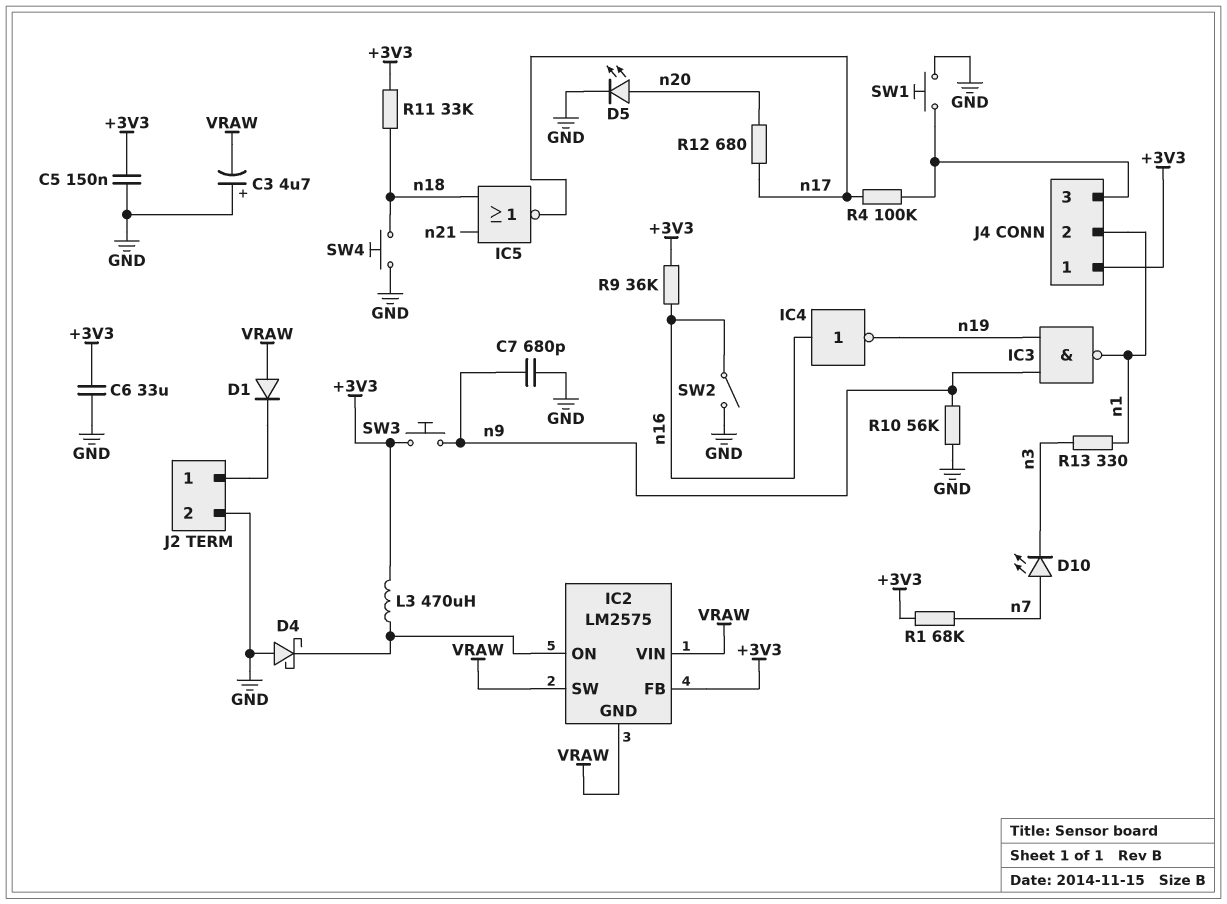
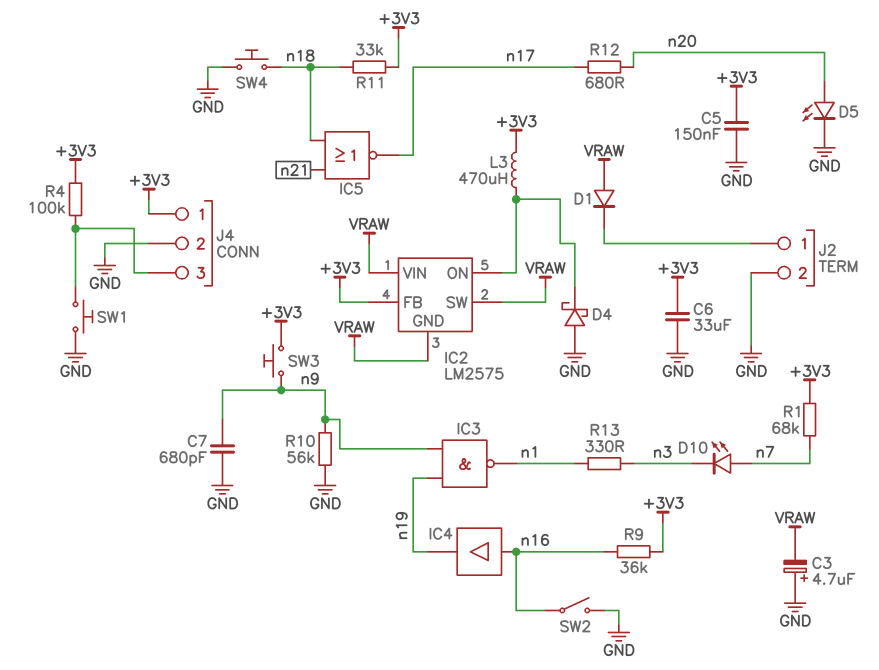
IC4: NOT (in n16, out n19) -> buffer (in n16, out n19)
J4 pin 2: n1 -> GND
R4: 100k (J4/3, n17) -> 100k (+3V3, J4/3)

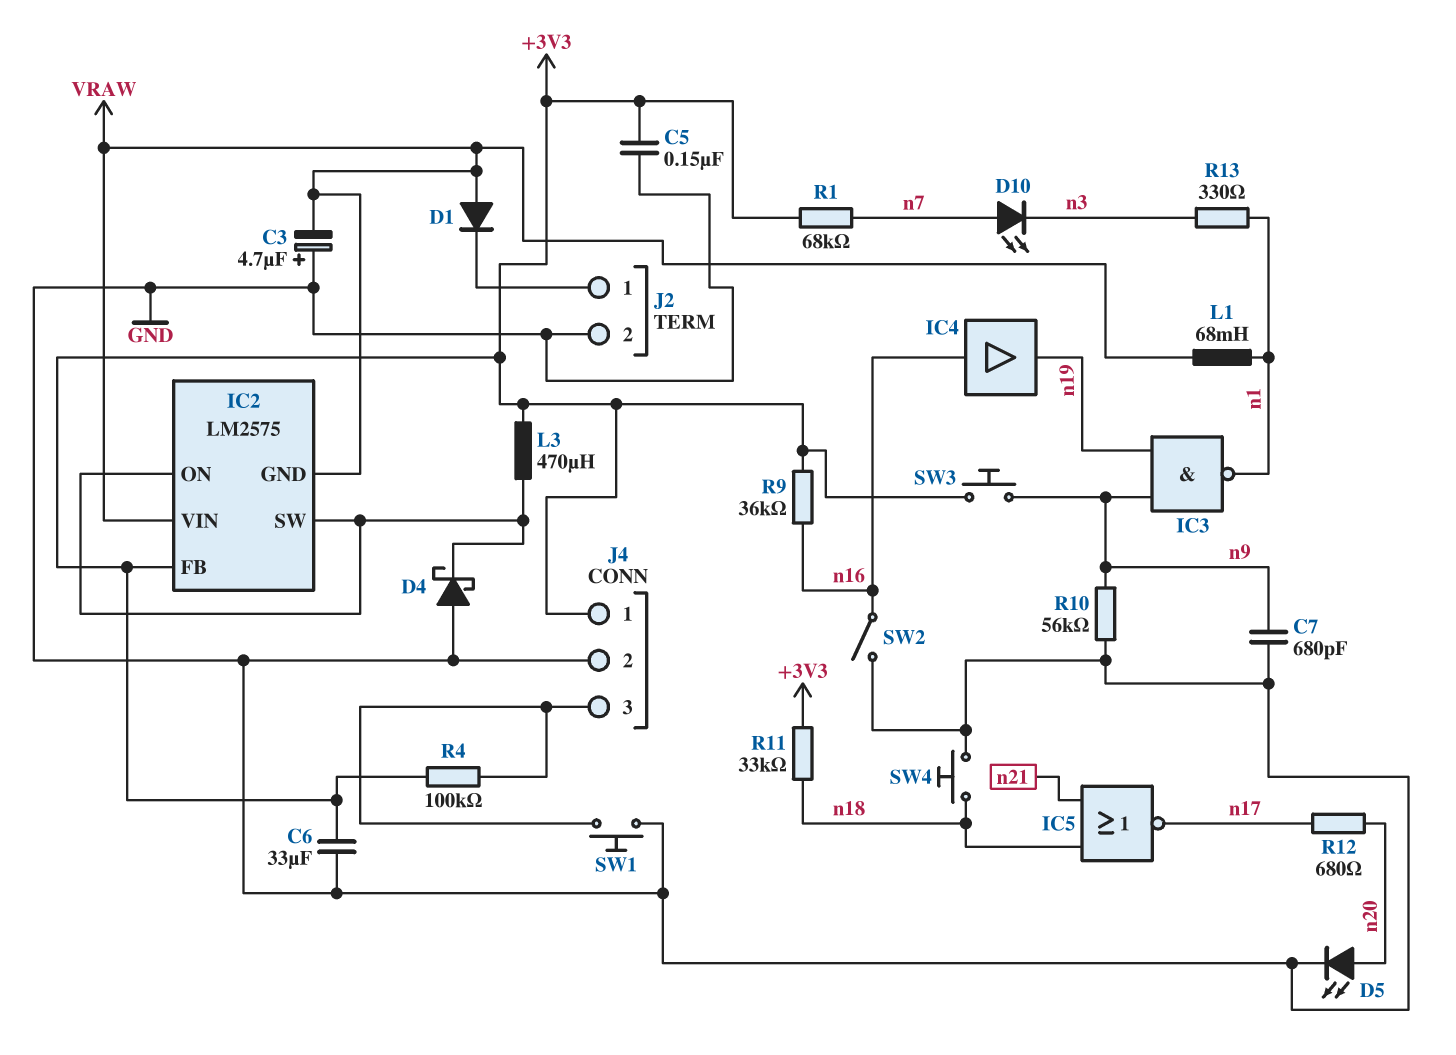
IC2 pin SW: VRAW -> IC2/ON
L1: none -> 68mH (VRAW, n1)

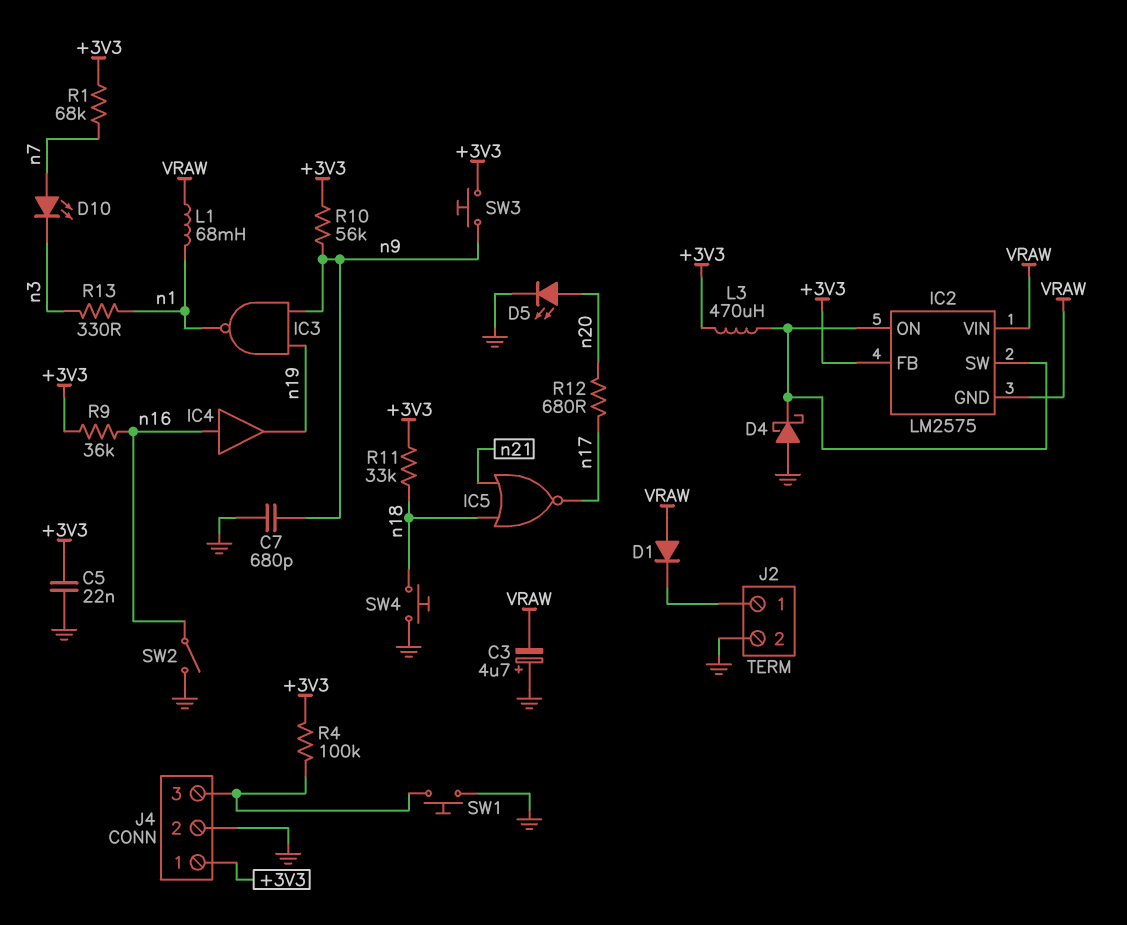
C5: 150nF (+3V3, GND) -> 22nF (+3V3, GND)
C6: 33uF (+3V3, GND) -> none
R10: 56k (GND, n9) -> 56k (+3V3, n9)

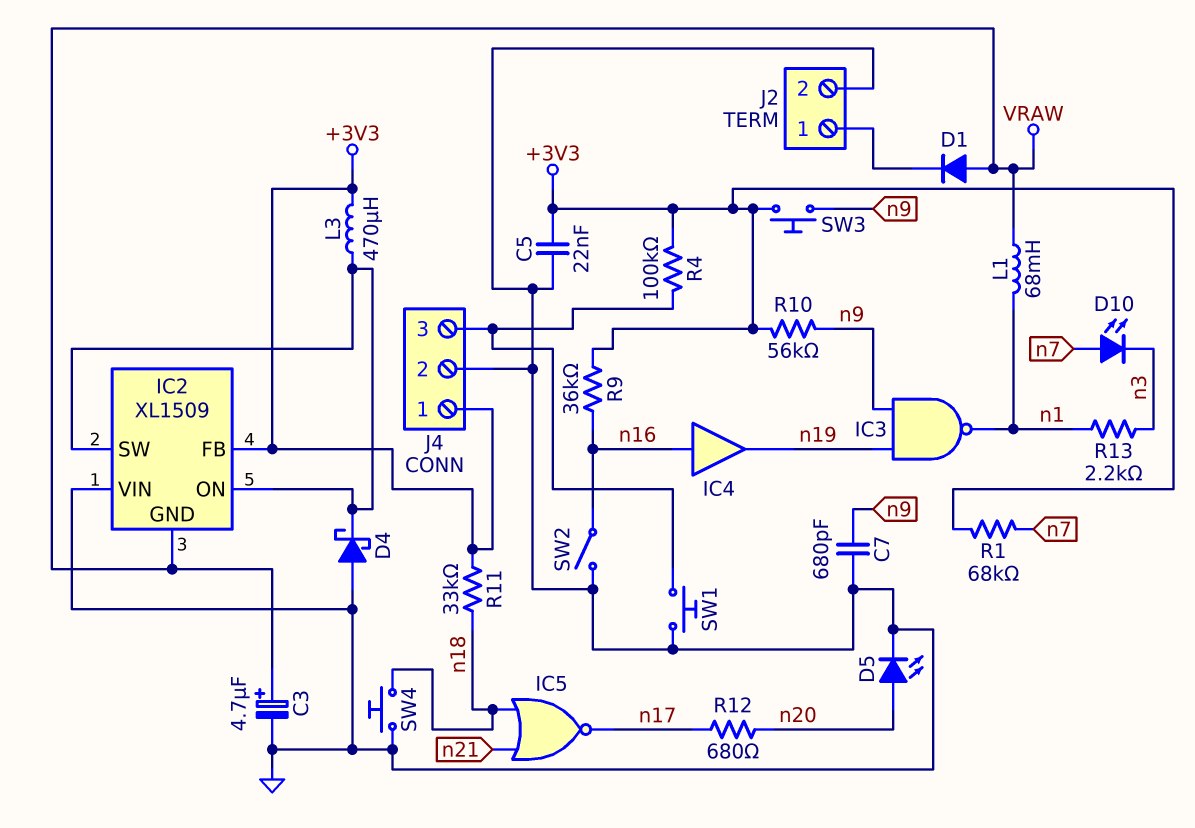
C3: 4.7uF (plus GND, minus VRAW) -> 4.7uF (plus VRAW, minus GND)
IC2: LM2575 -> XL1509
IC2 pin VIN: VRAW -> GND
R13: 330 (n1, n3) -> 2.2k (n1, n3)

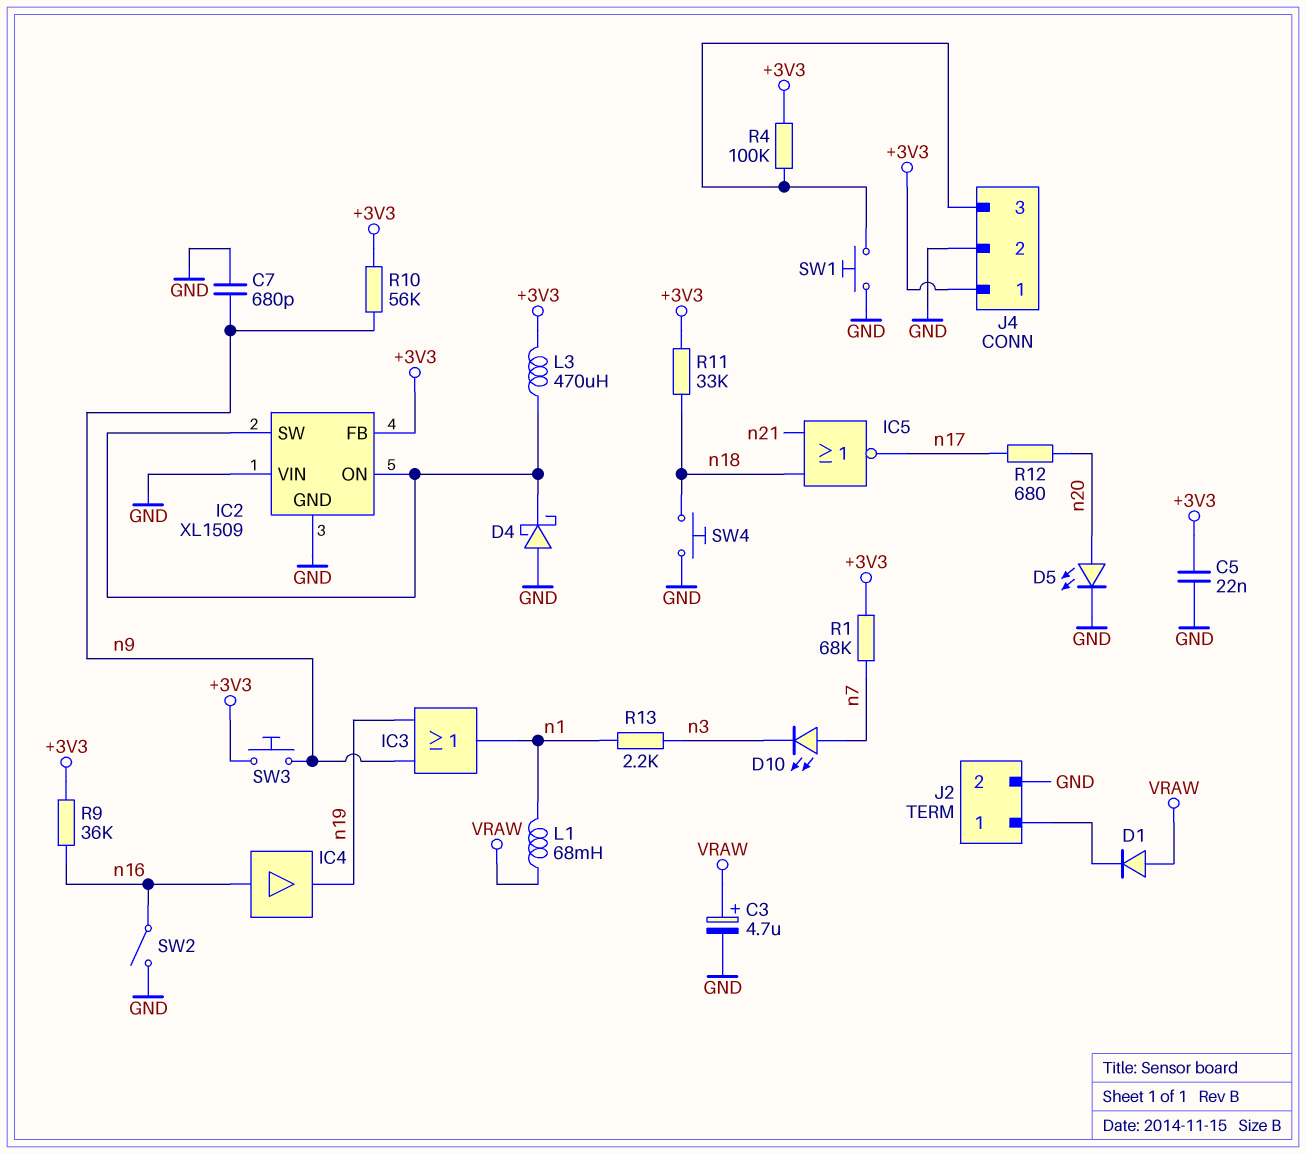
IC2 pin GND: VRAW -> GND
IC3: NAND (in n9, in n19, out n1) -> OR (in n9, in n19, out n1)

